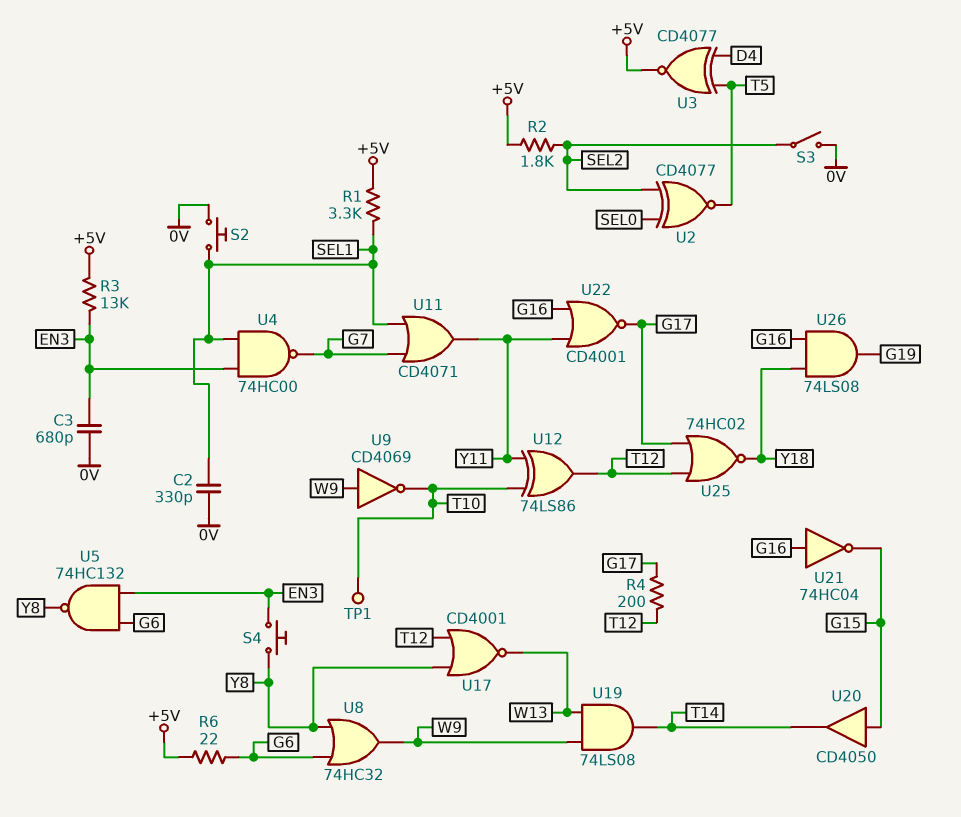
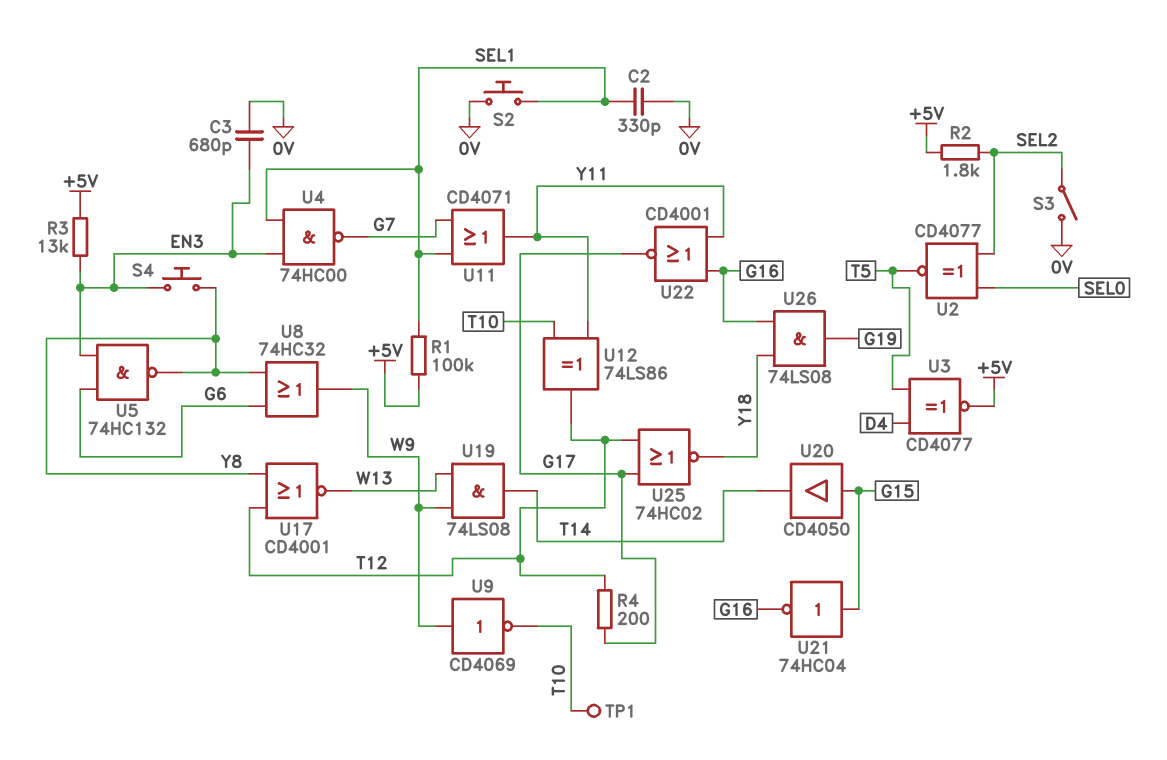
R1: 3.3k (+5V, SEL1) -> 100k (+5V, SEL1)
R6: 22 (+5V, G6) -> none
U21: NOT 74HC04 (in G16, out G15) -> NOT 74HC04 (in G15, out G16)

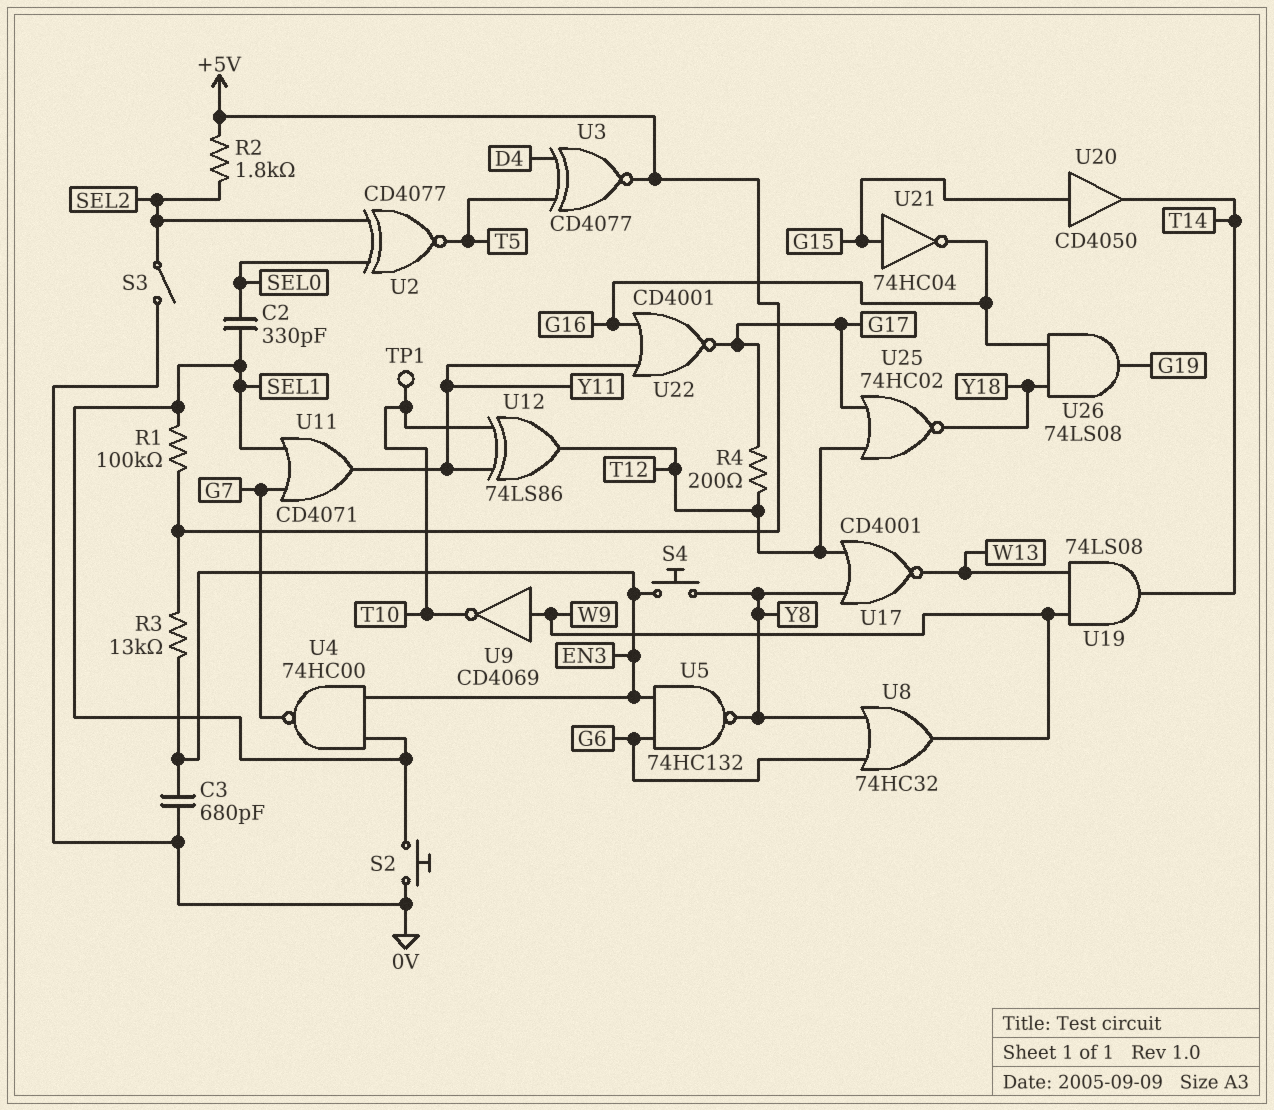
C2: 330pF (0V, SEL1) -> 330pF (SEL0, SEL1)

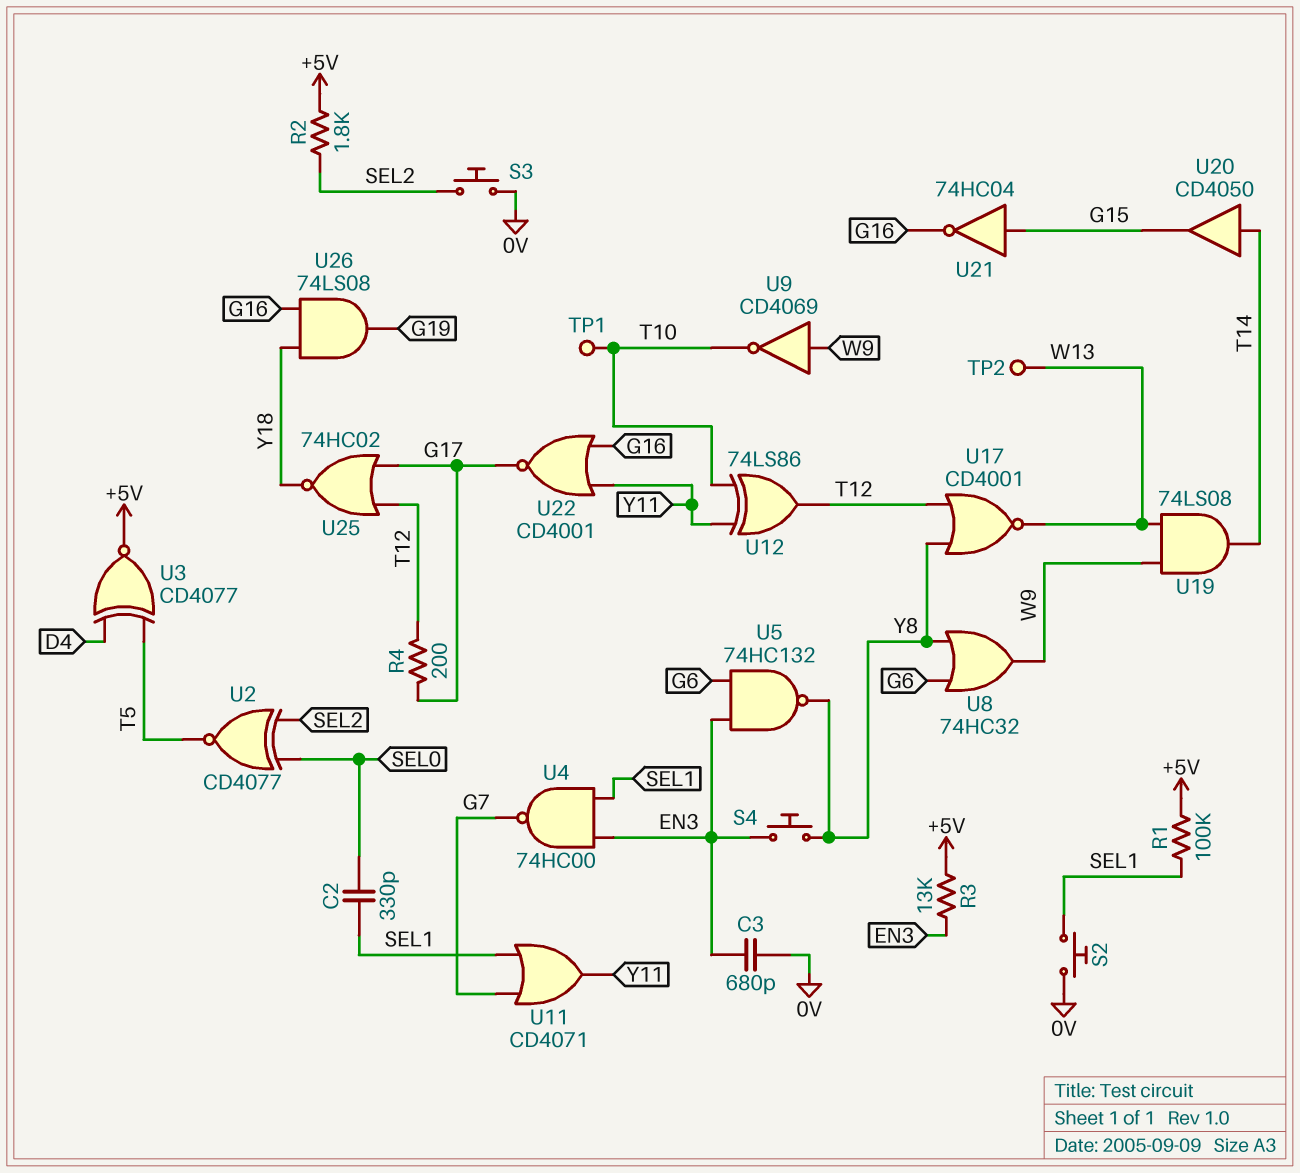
S3: switch (0V, SEL2) -> button (0V, SEL2)
TP2: none -> test point (W13)
U20: buffer CD4050 (in G15, out T14) -> buffer CD4050 (in T14, out G15)

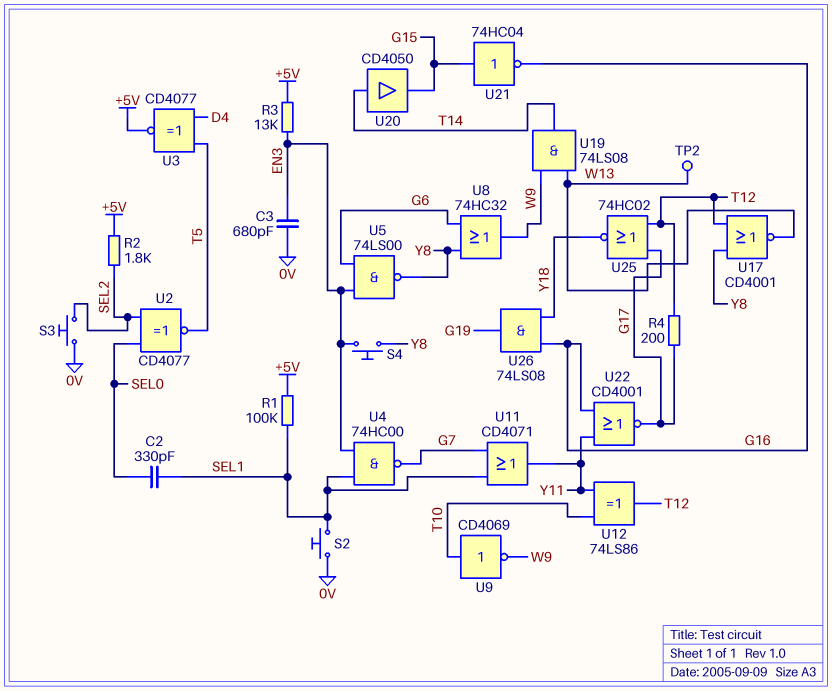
TP1: test point (T10) -> none
U5: NAND 74HC132 (in EN3, in G6, out Y8) -> NAND 74LS00 (in EN3, in G6, out Y8)
U9: NOT CD4069 (in W9, out T10) -> NOT CD4069 (in T10, out W9)

